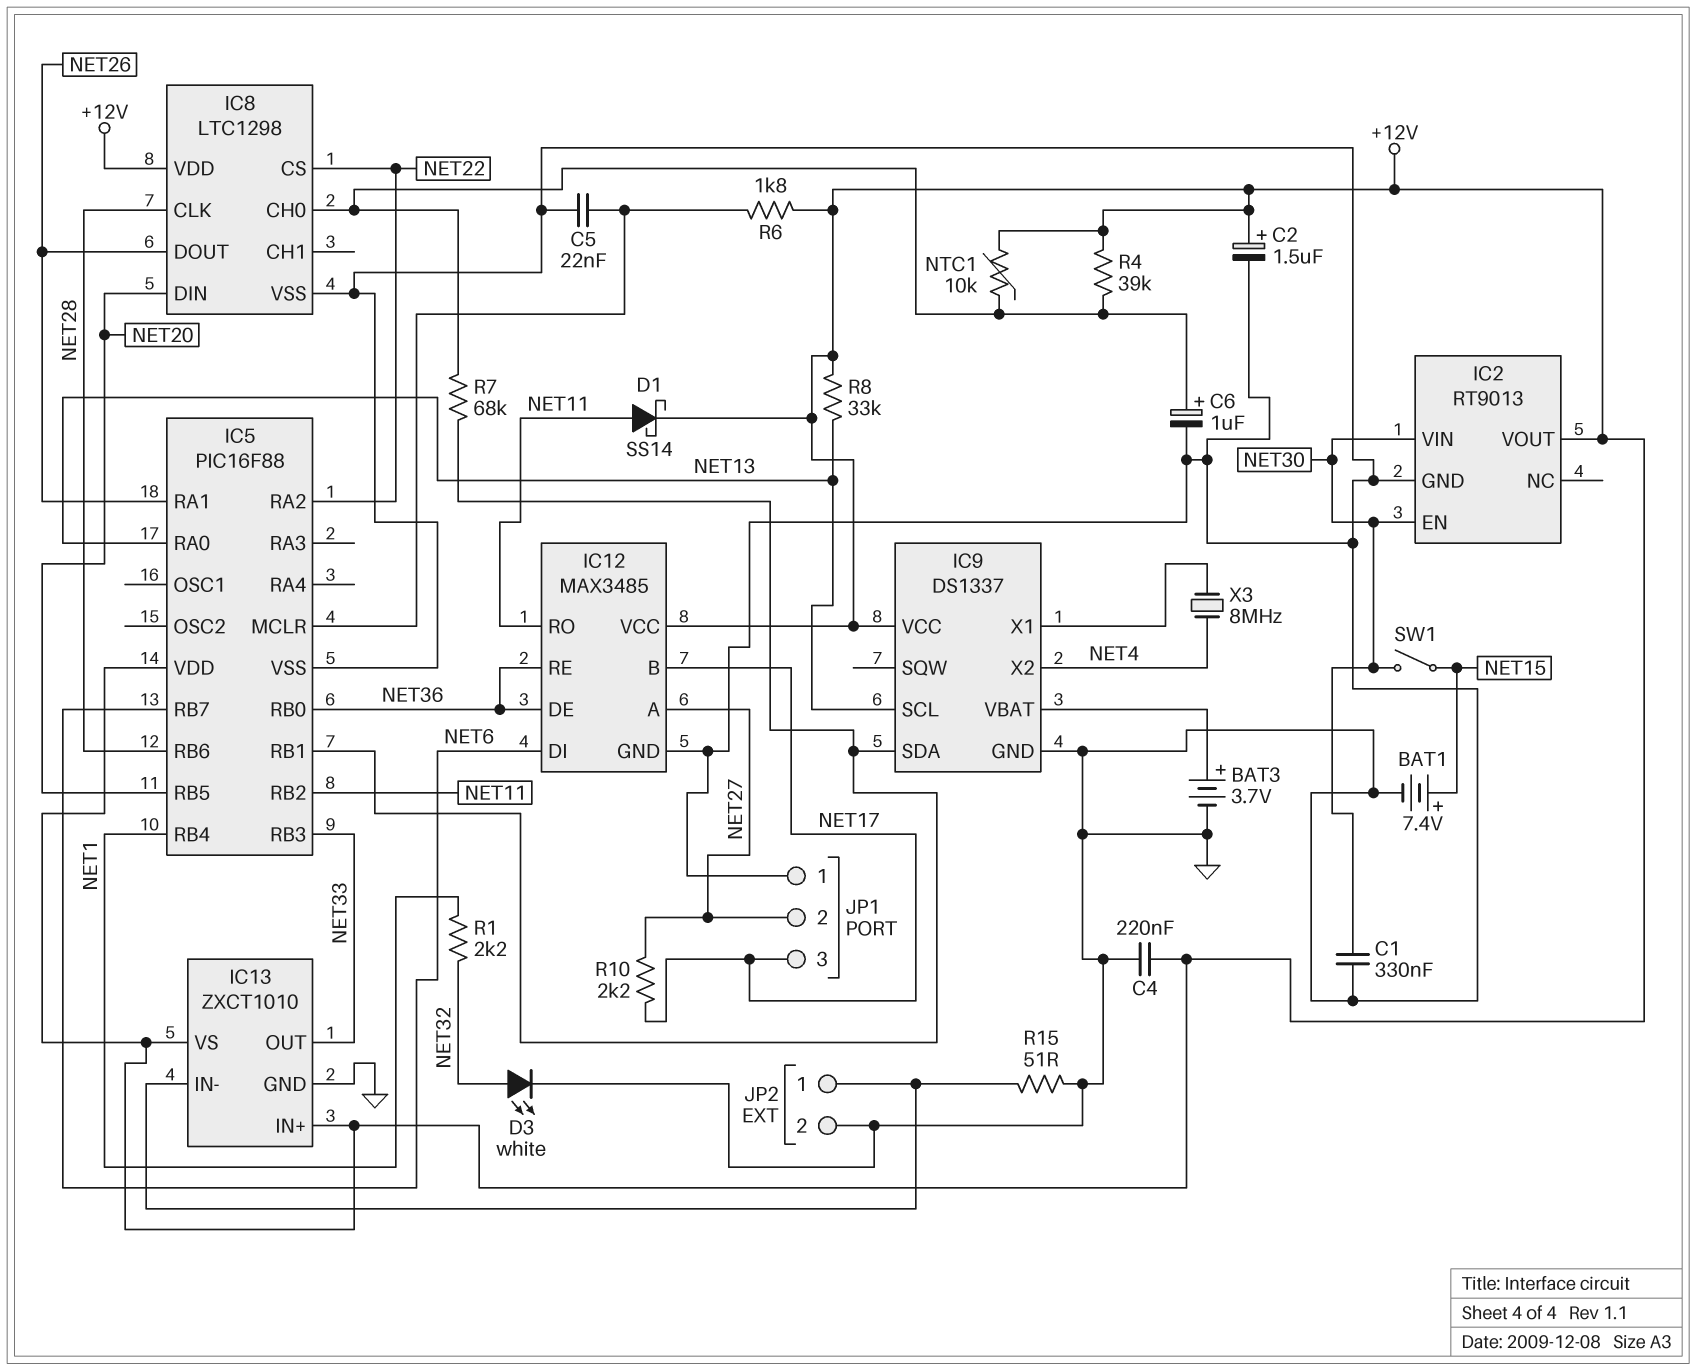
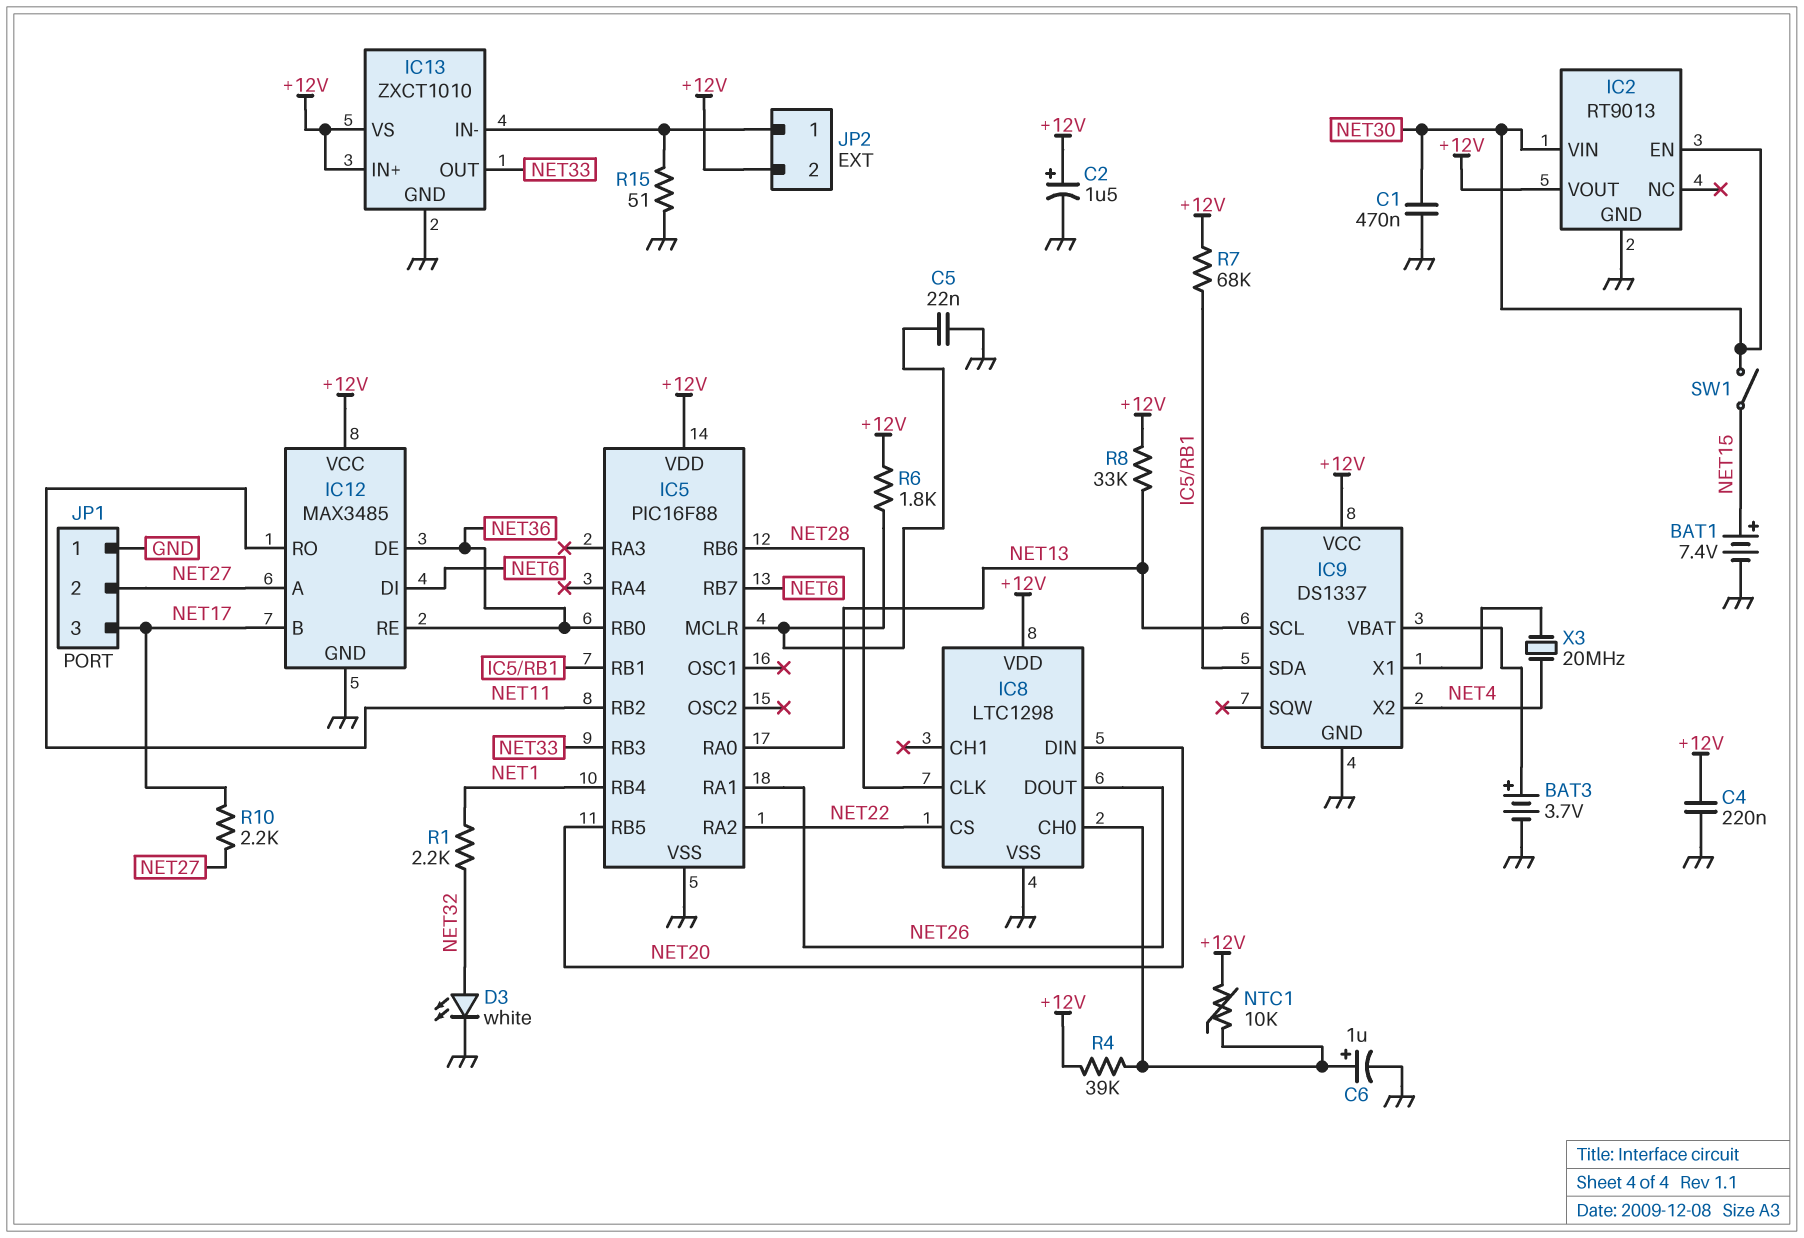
C1: 330nF (GND, NET30) -> 470nF (GND, NET30)
D1: schottky SS14 (A NET11, K +12V) -> none
JP2 pin 2: GND -> +12V
R7: 68k (IC5/RB1, IC8/CH0) -> 68k (+12V, IC5/RB1)
X3: 8MHz (IC9/X1, NET4) -> 20MHz (IC9/X1, NET4)

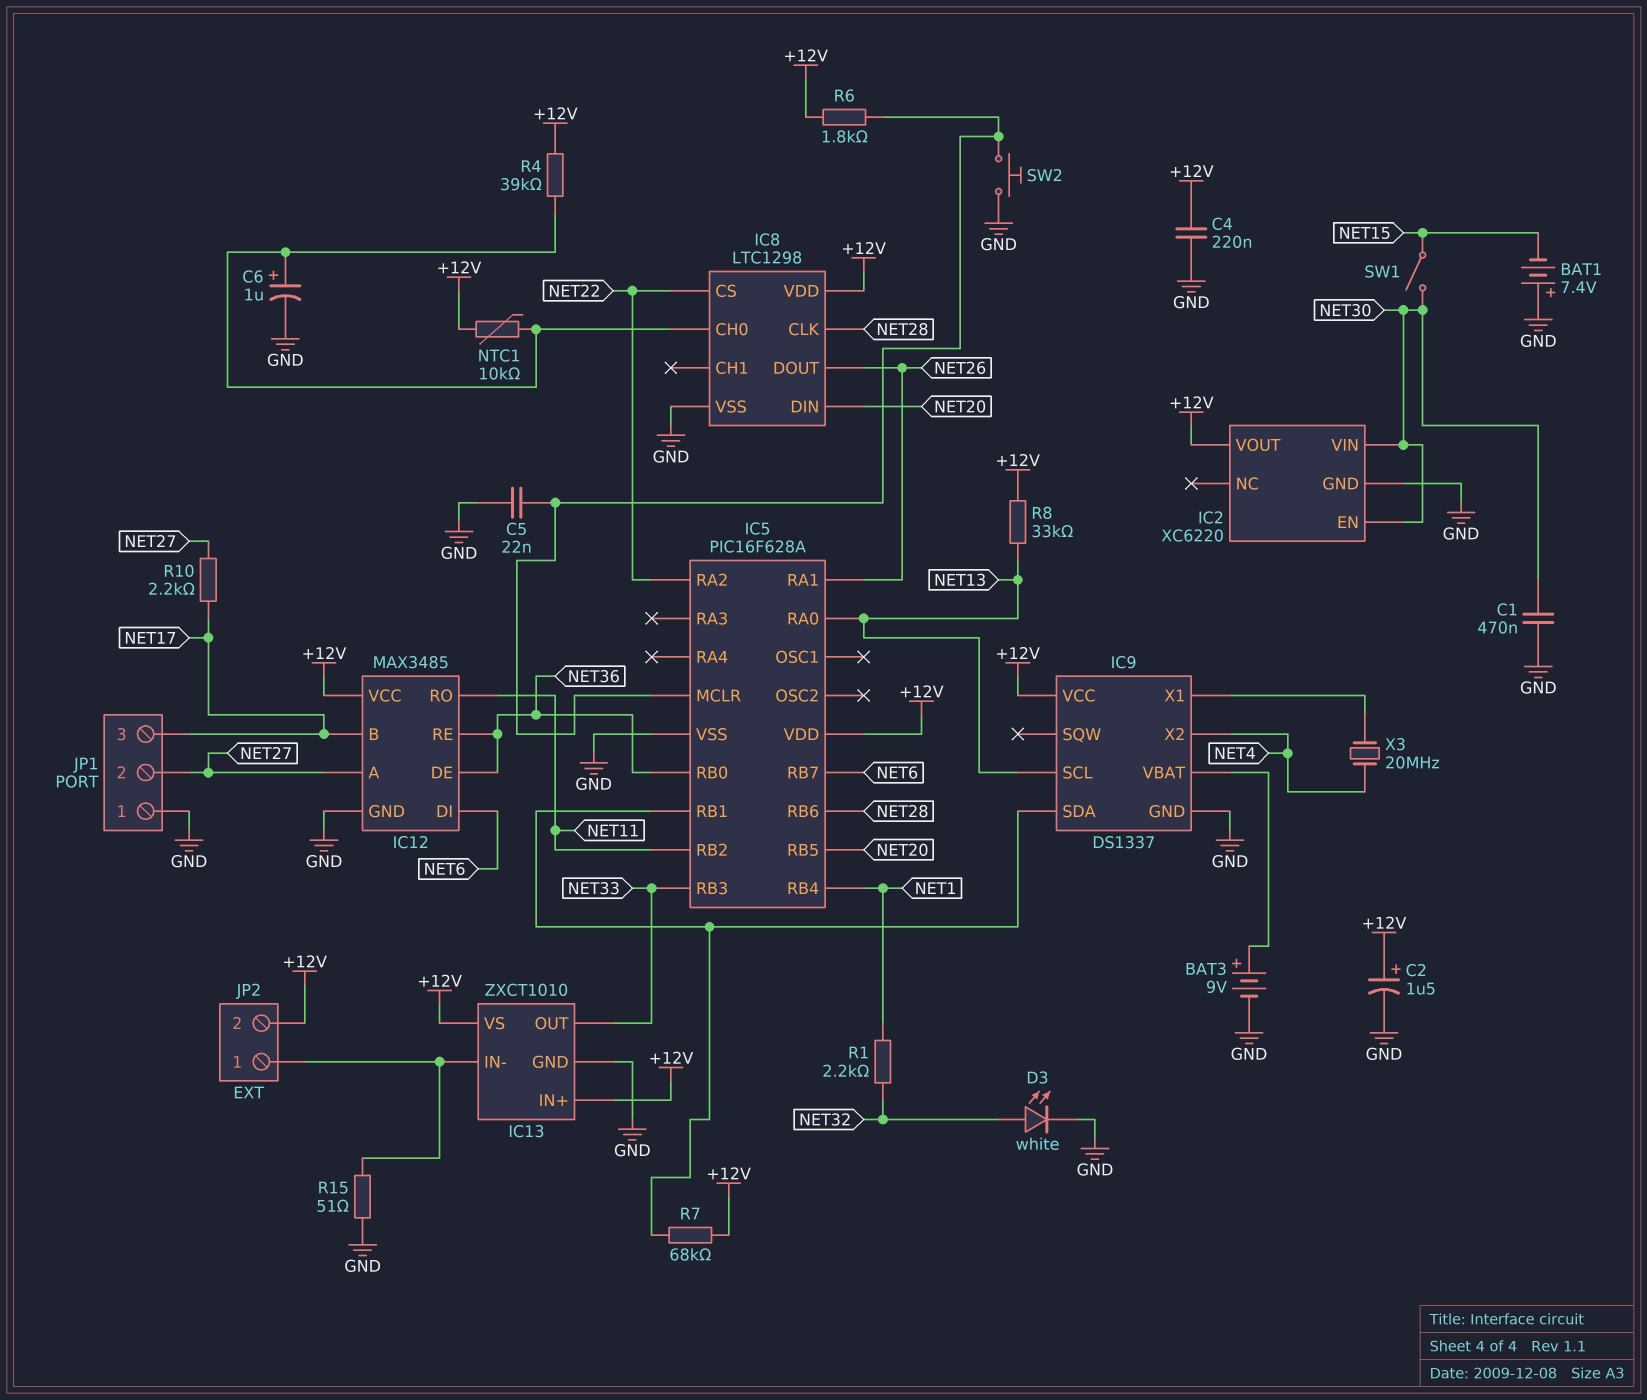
BAT1: 7.4V (plus NET15, minus GND) -> 7.4V (plus GND, minus NET15)
BAT3: 3.7V (plus IC9/VBAT, minus GND) -> 9V (plus IC9/VBAT, minus GND)
IC2: RT9013 -> XC6220
IC5: PIC16F88 -> PIC16F628A
SW2: none -> button (GND, IC5/MCLR)

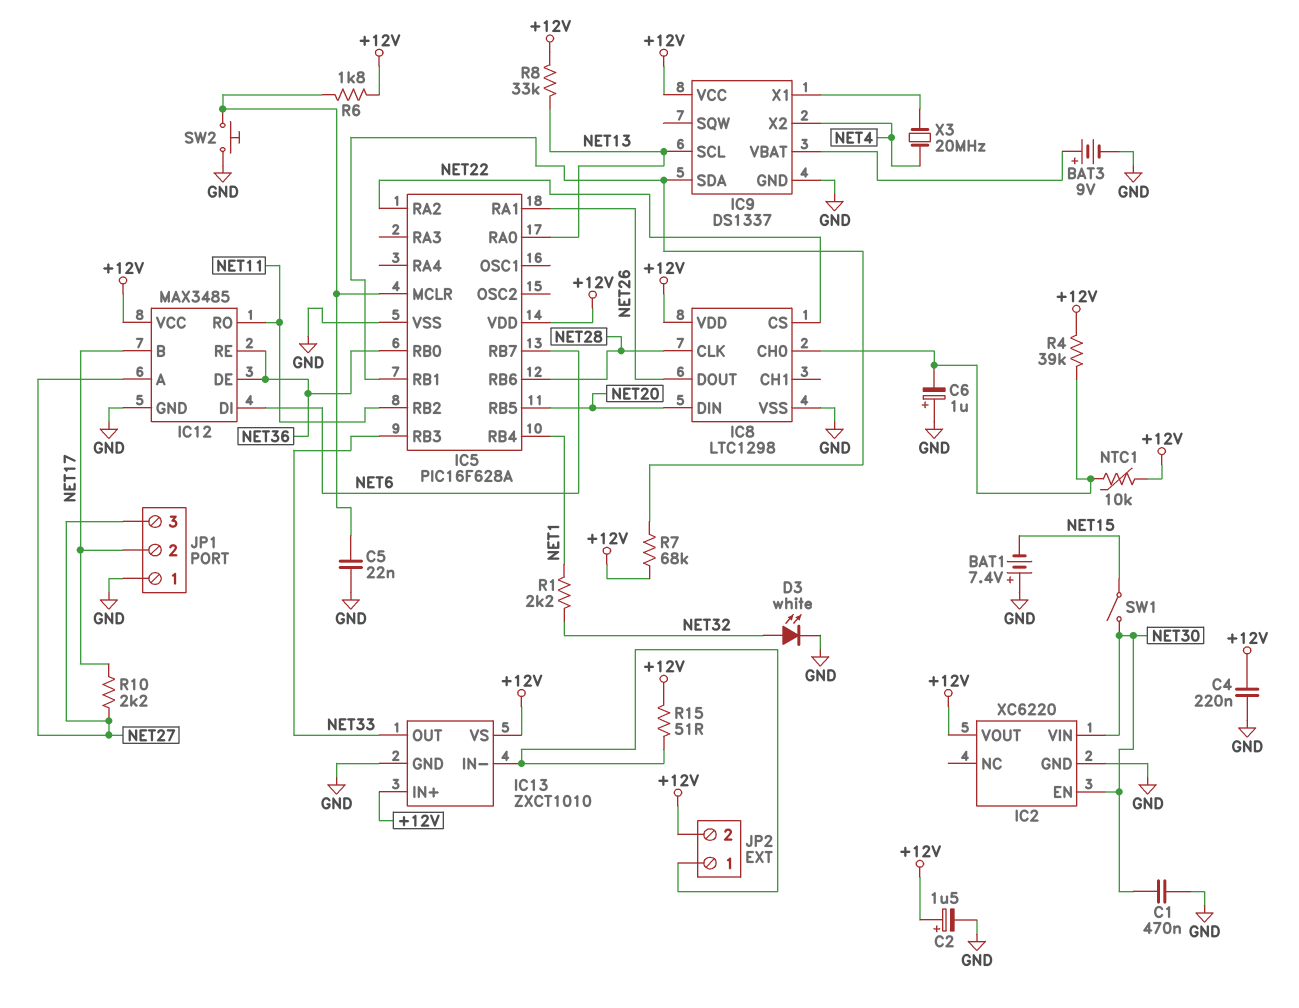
C6: 1uF (plus IC8/CH0, minus GND) -> 1uF (plus GND, minus IC8/CH0)
JP1 pin 2: NET27 -> NET17
JP1 pin 3: NET17 -> NET27
R15: 51 (GND, IC13/IN-) -> 51 (+12V, IC13/IN-)

